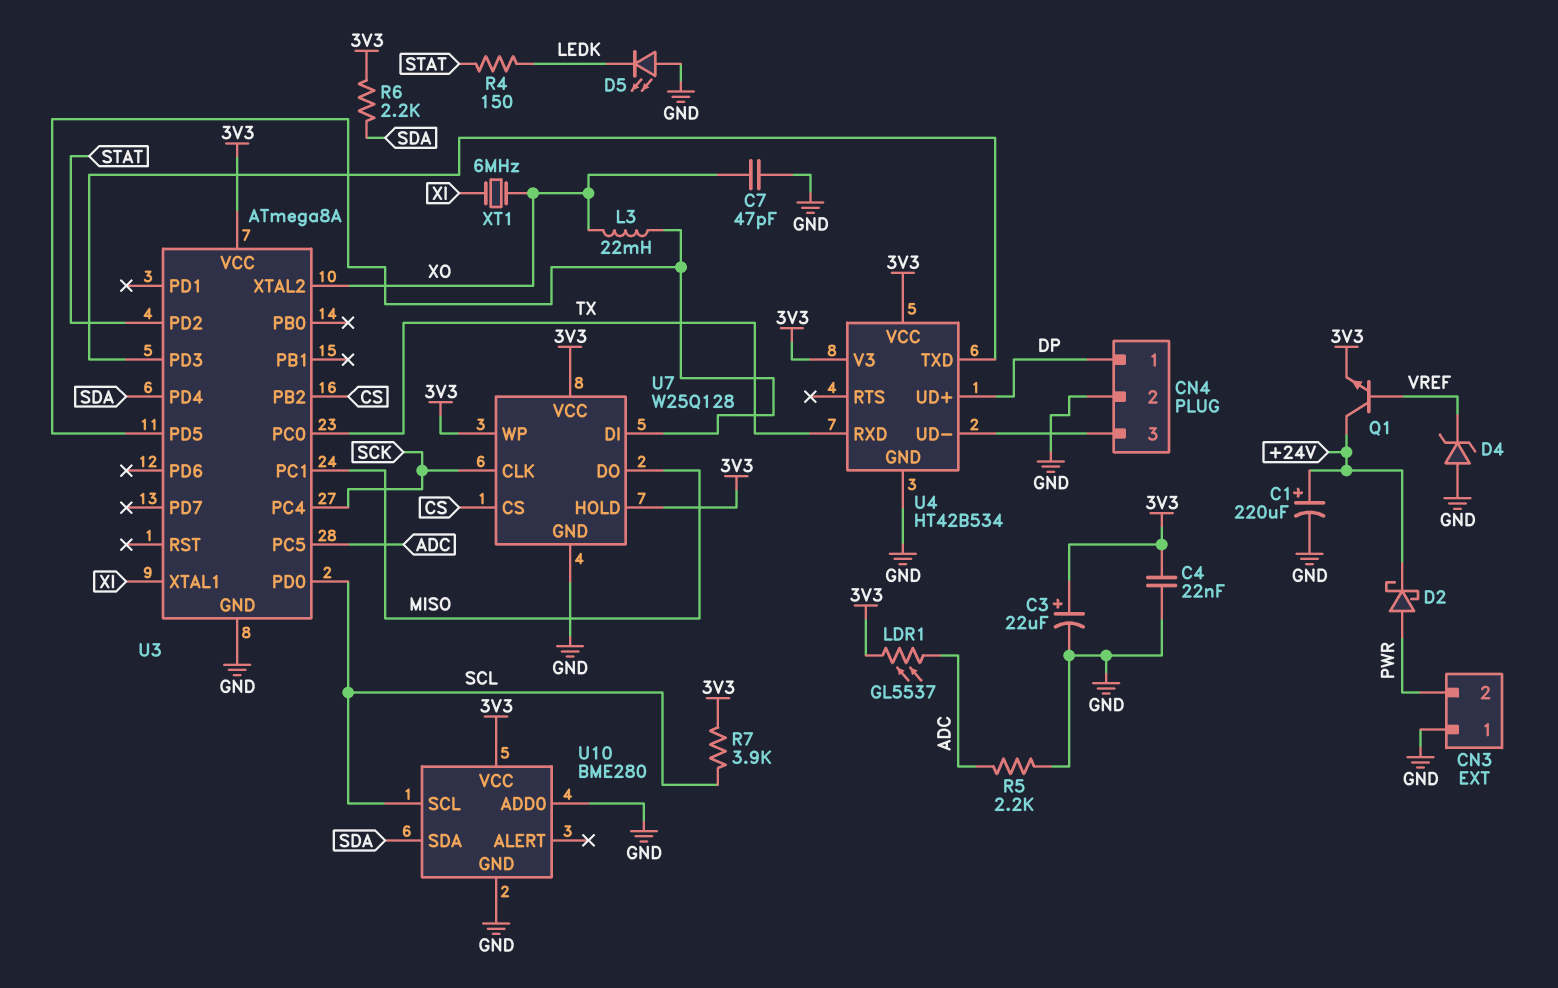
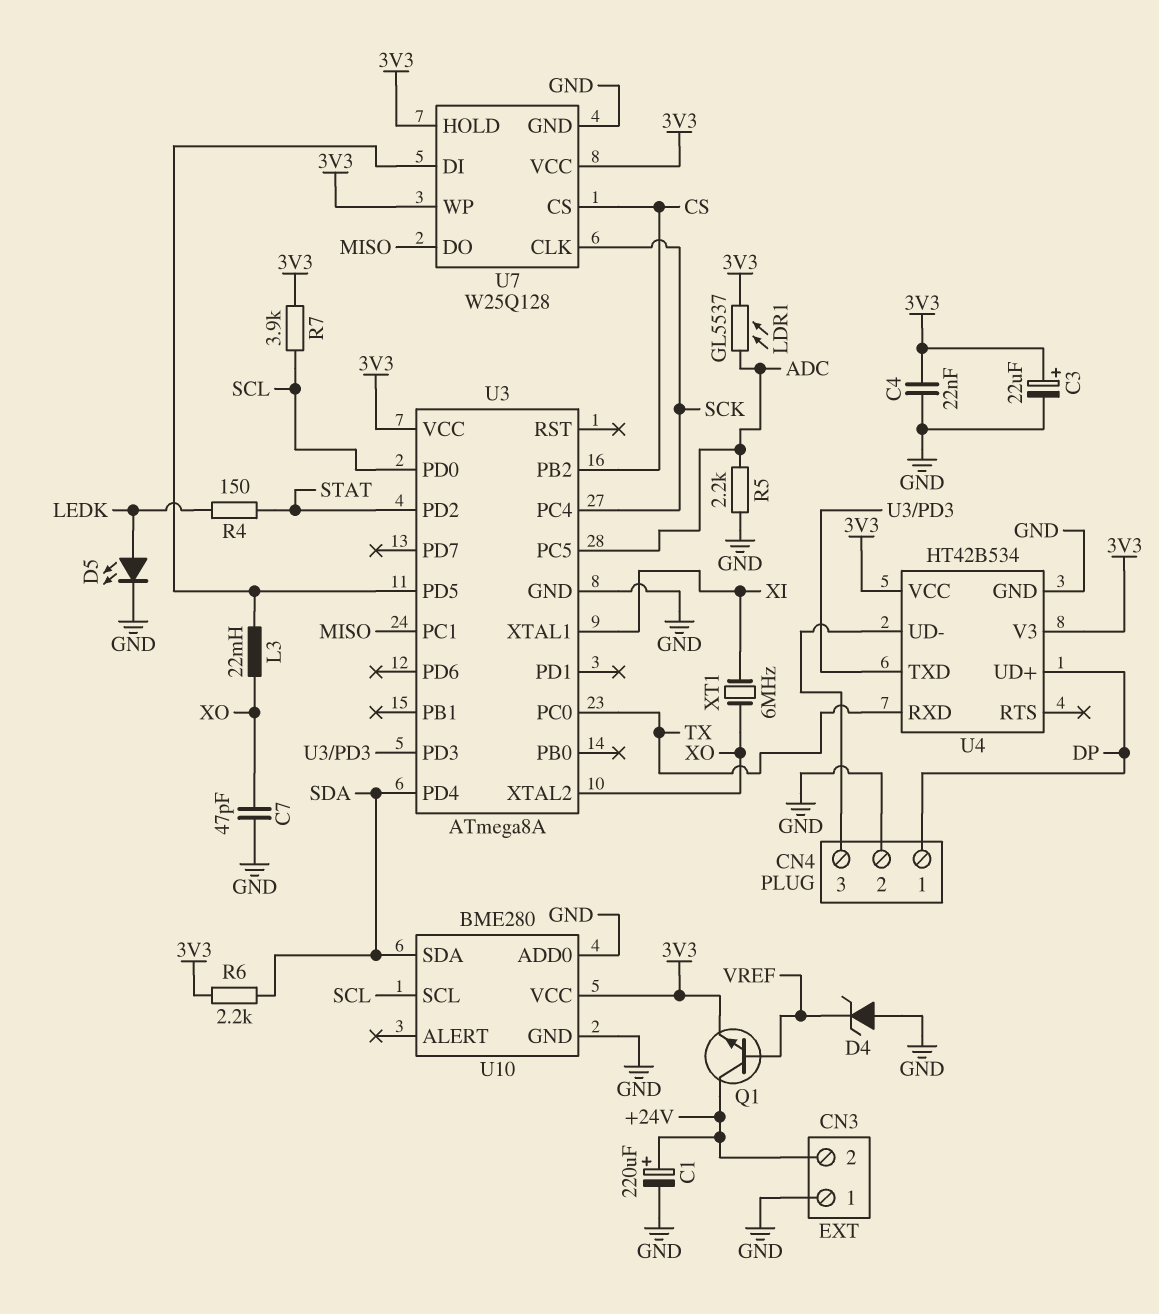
CN3 pin 2: PWR -> +24V
D2: schottky (A PWR, K +24V) -> none
D5: LED (A GND, K LEDK) -> LED (A LEDK, K GND)

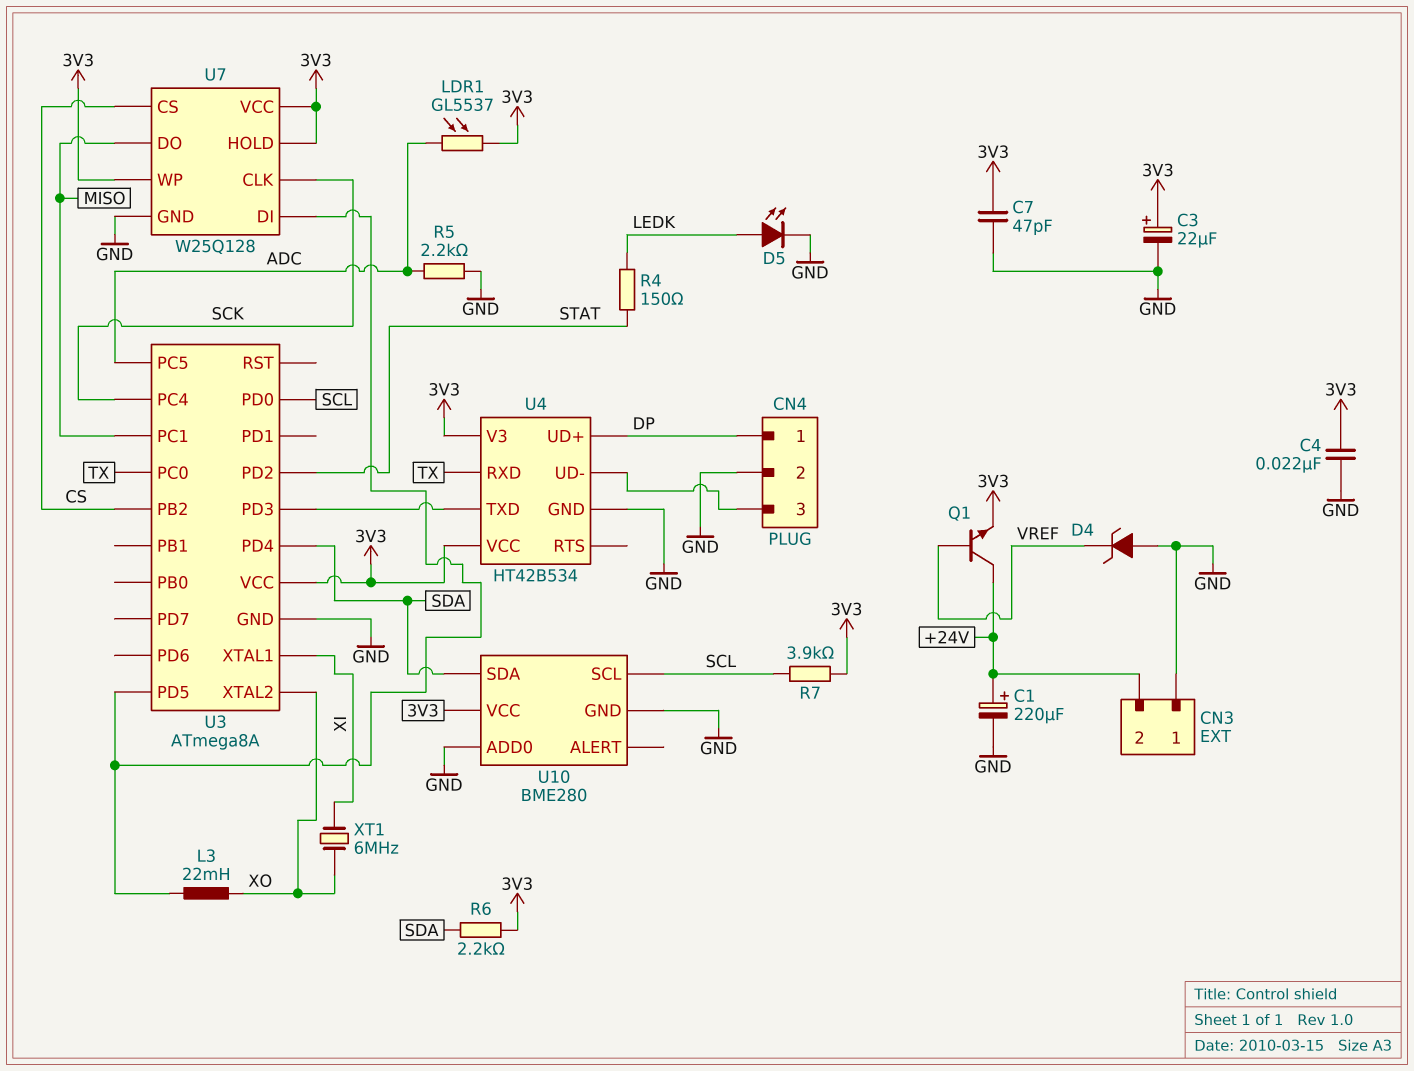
C7: 47pF (GND, XO) -> 47pF (3V3, GND)

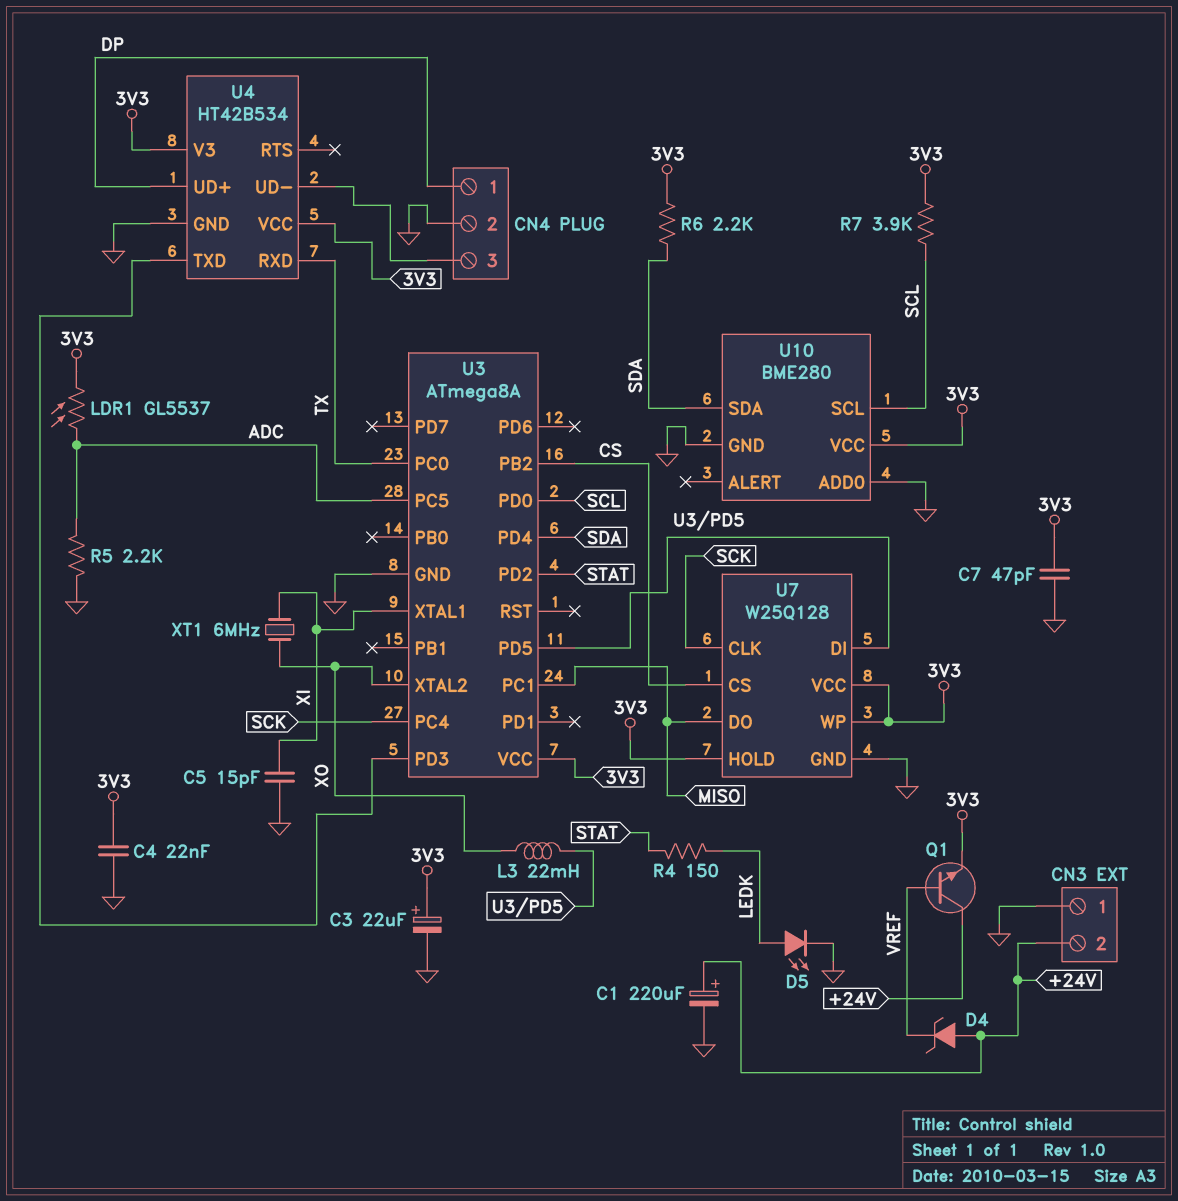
C5: none -> 15pF (GND, XI)
D4: zener (A GND, K VREF) -> zener (A +24V, K VREF)

